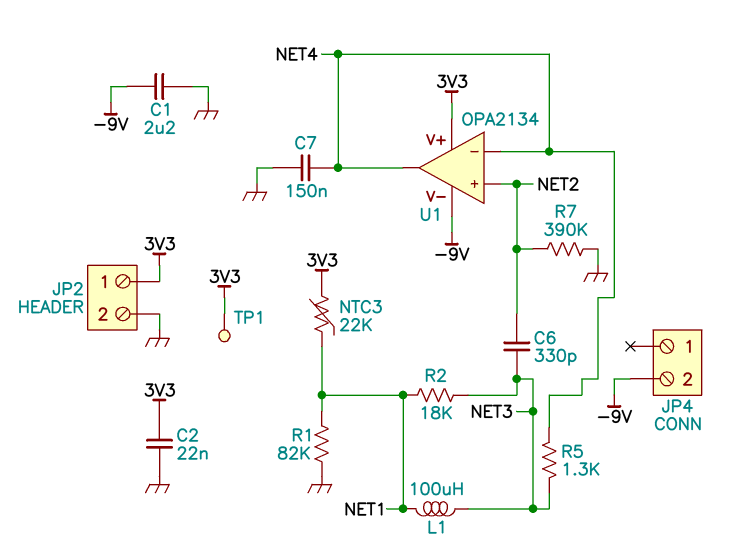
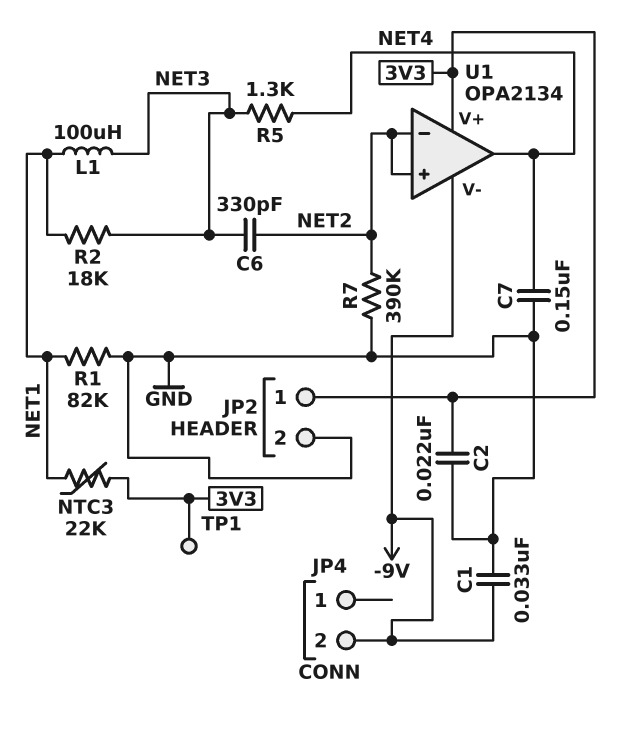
C1: 2.2uF (-9V, GND) -> 33nF (-9V, GND)
U1 pin in-: NET4 -> NET2

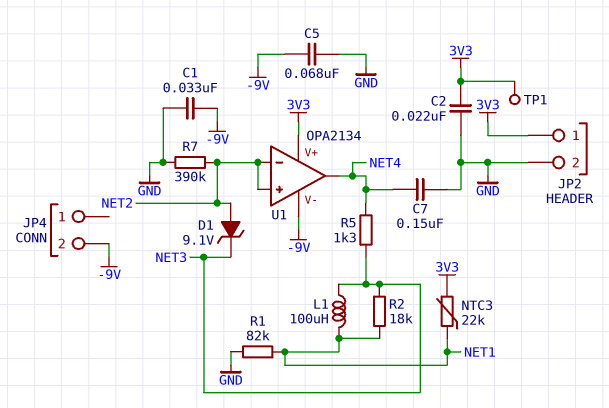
C5: none -> 68nF (-9V, GND)
C6: 330pF (NET2, NET3) -> none
D1: none -> zener 9.1V (A NET2, K NET3)

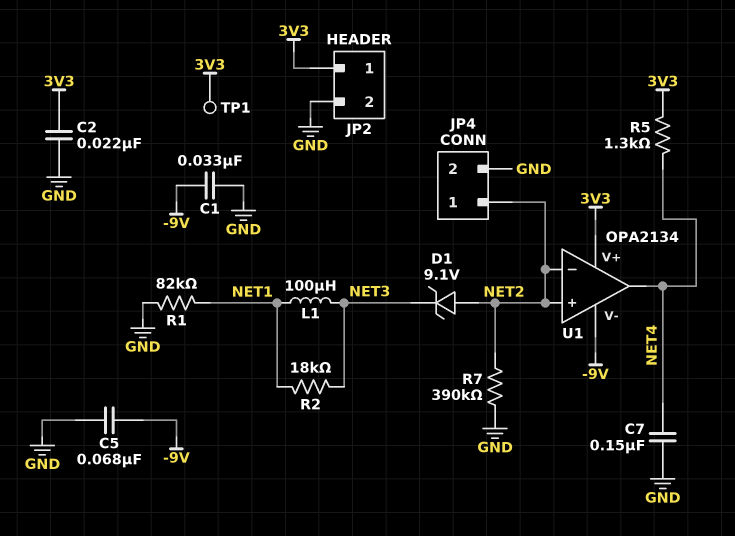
JP4 pin 1: none -> NET2
JP4 pin 2: -9V -> GND
NTC3: 22k (3V3, NET1) -> none
R5: 1.3k (NET3, NET4) -> 1.3k (3V3, NET4)

